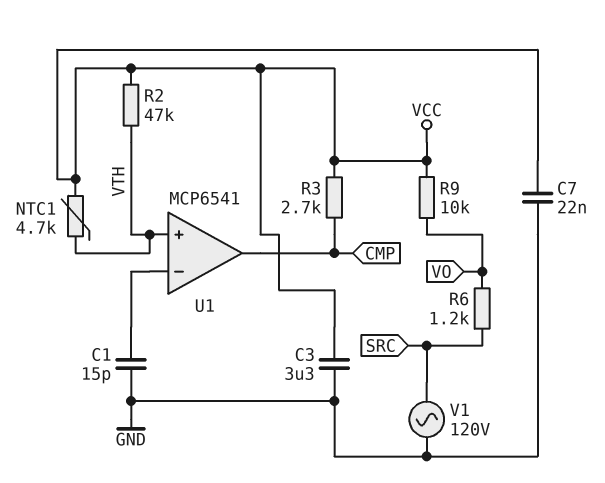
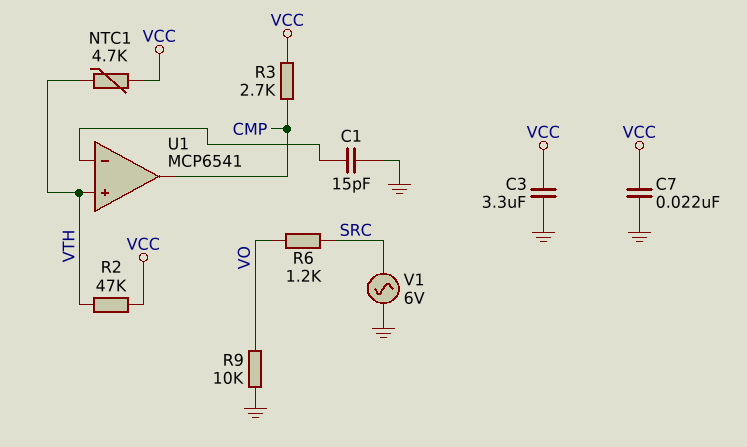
R9: 10k (VCC, VO) -> 10k (GND, VO)
V1: AC 120V (GND, SRC) -> AC 6V (GND, SRC)

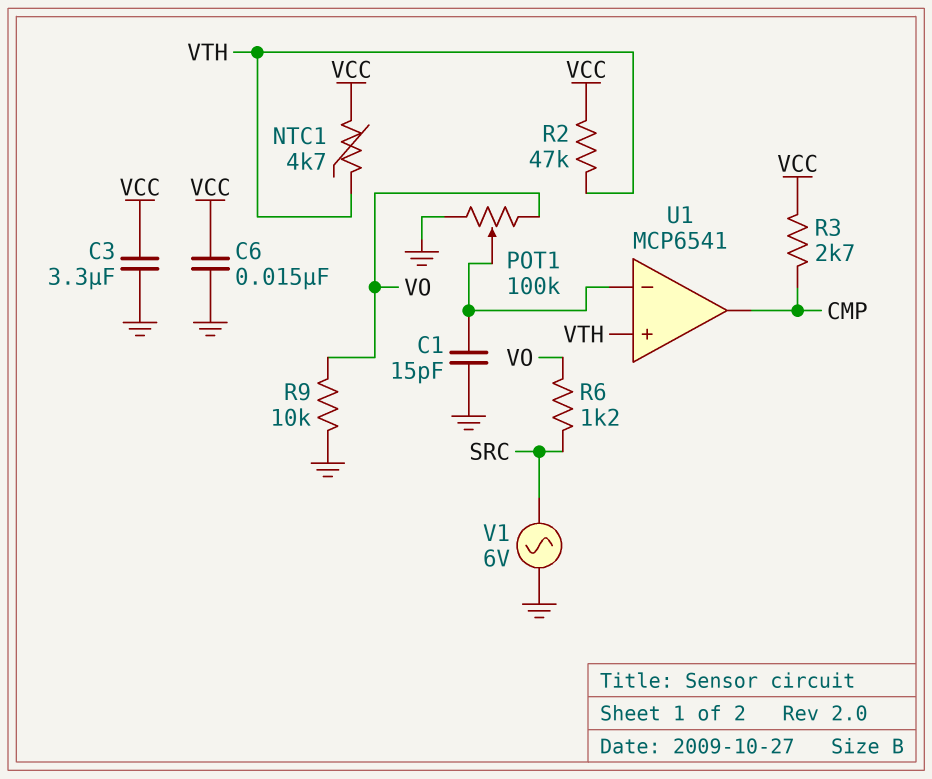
C6: none -> 15nF (GND, VCC)
C7: 22nF (GND, VCC) -> none
POT1: none -> 100k (GND, VO, wiper U1/in-)

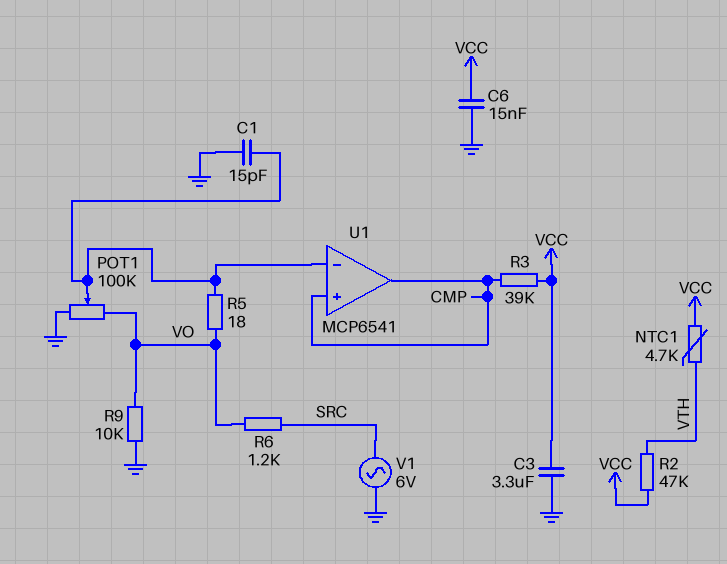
R3: 2.7k (CMP, VCC) -> 39k (CMP, VCC)
R5: none -> 18 (U1/in-, VO)
U1 pin in+: VTH -> CMP

